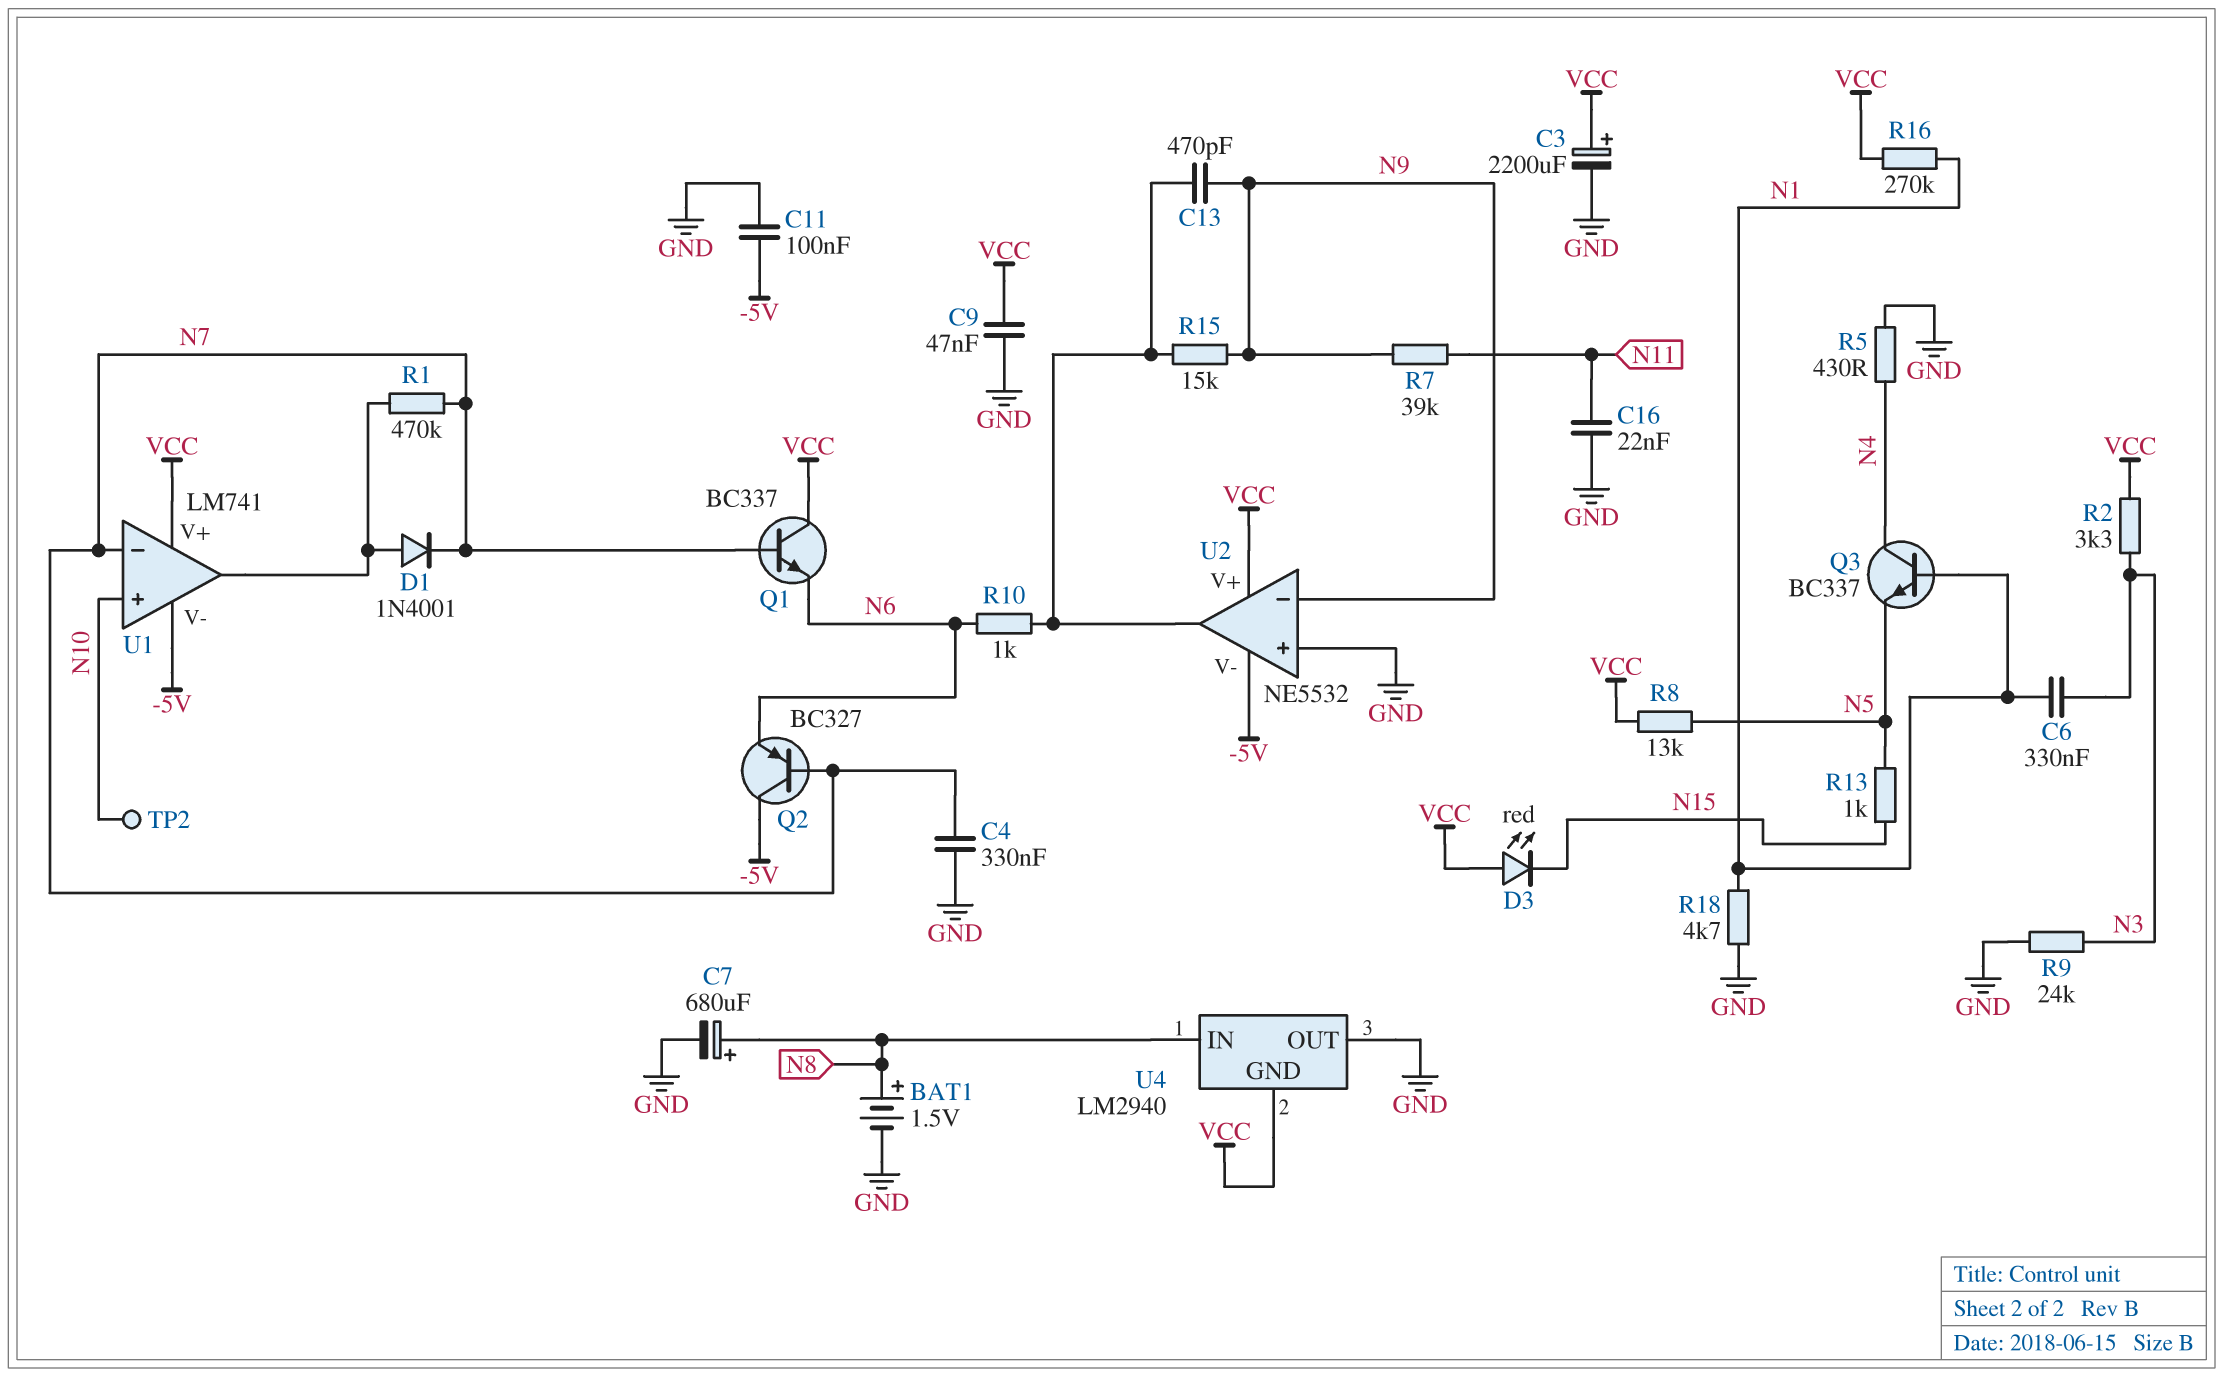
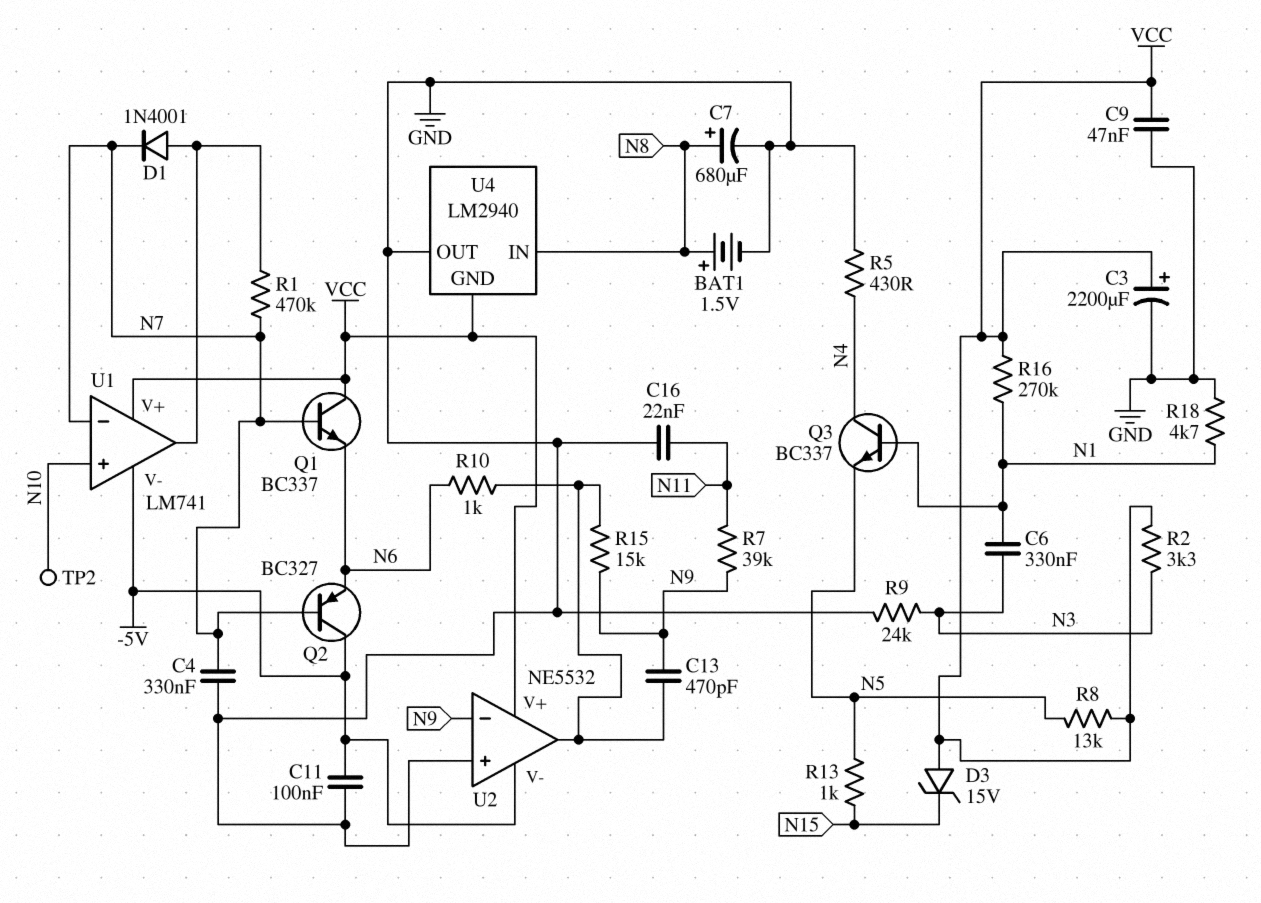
D3: LED red (A VCC, K N15) -> zener 15V (A VCC, K N15)

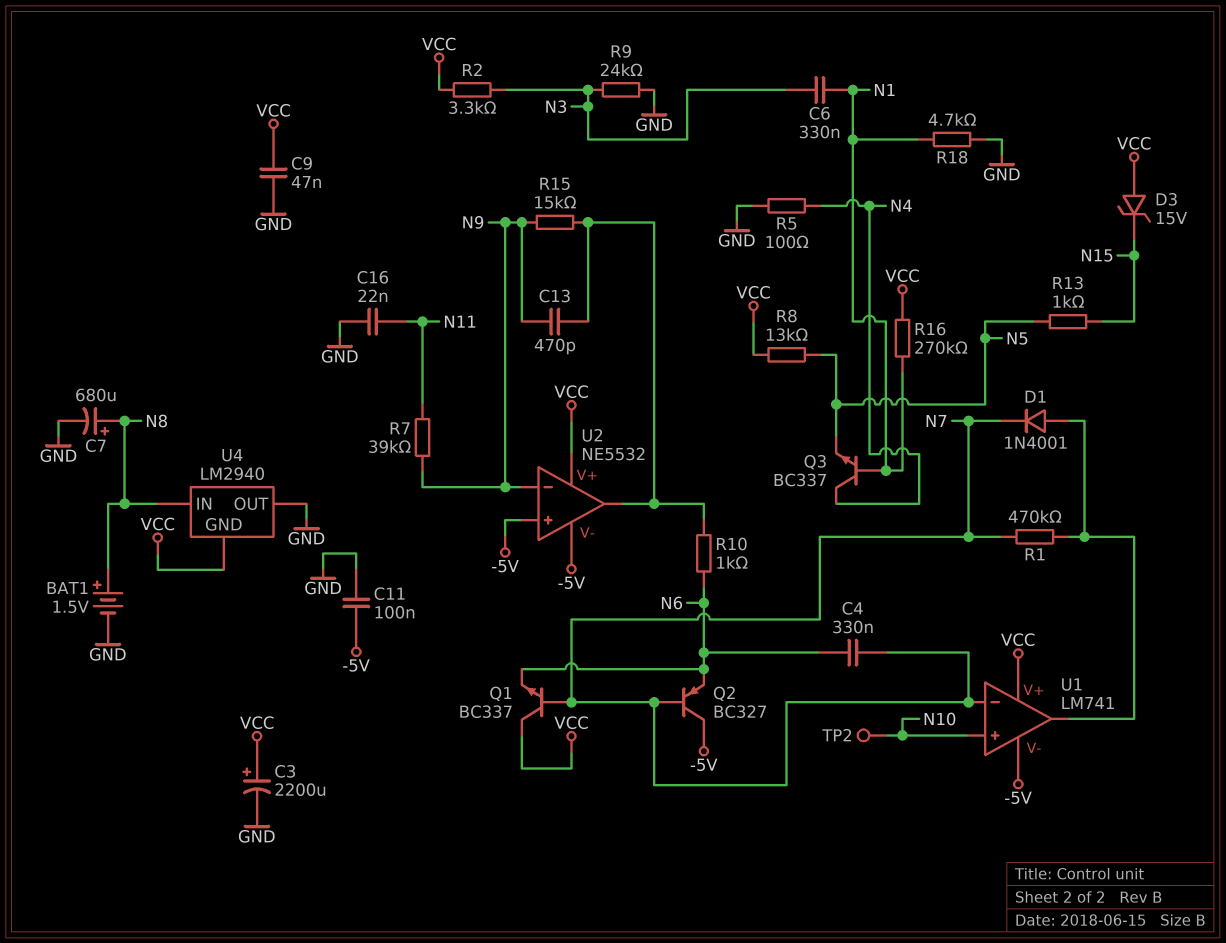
C4: 330nF (GND, N7) -> 330nF (N6, N7)
R5: 430 (GND, N4) -> 100 (GND, N4)
U2 pin in+: GND -> -5V

